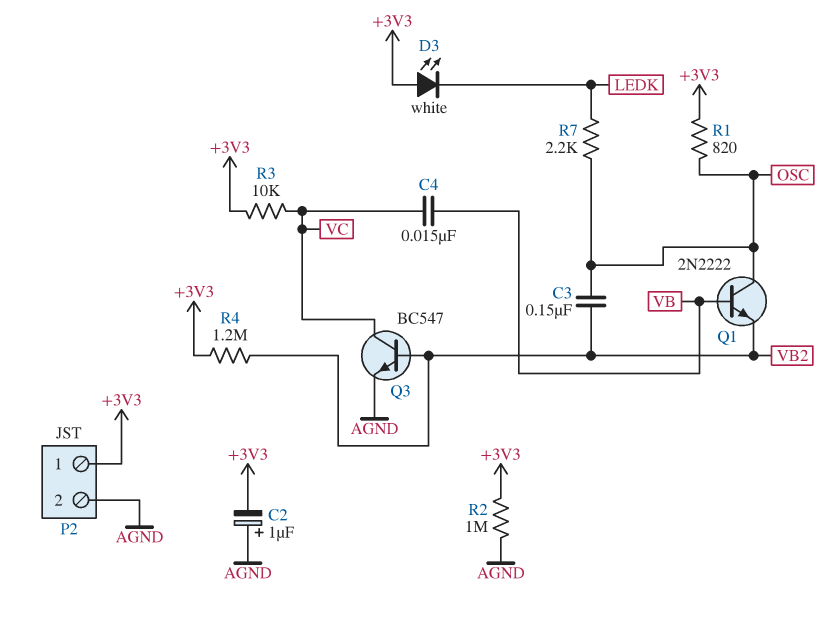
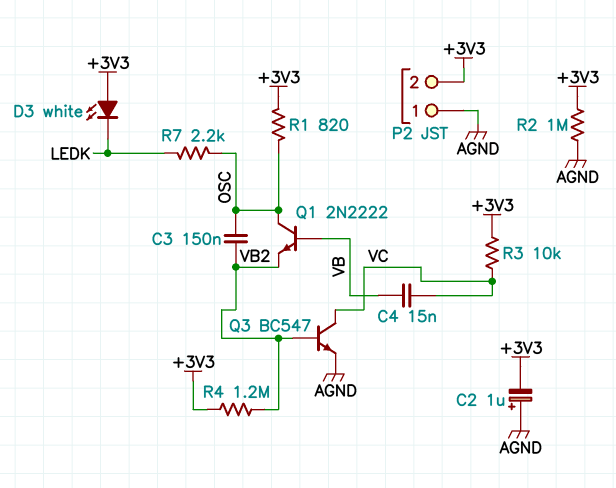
P2 pin 1: +3V3 -> AGND
P2 pin 2: AGND -> +3V3

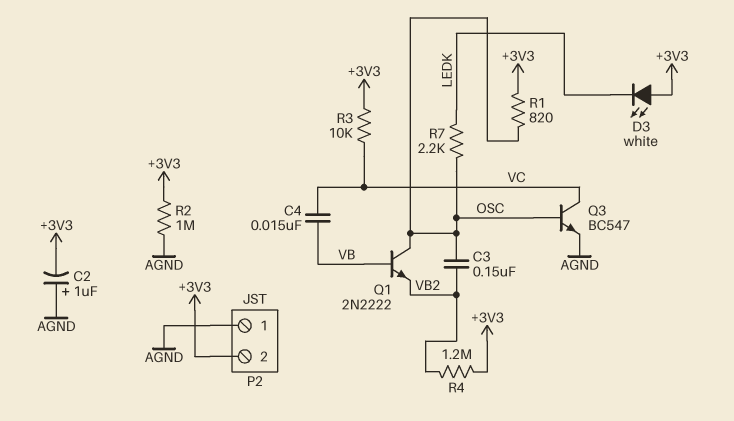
Q3: NPN BC547 (B VB2, C VC, E AGND) -> NPN BC547 (B OSC, C VC, E AGND)

